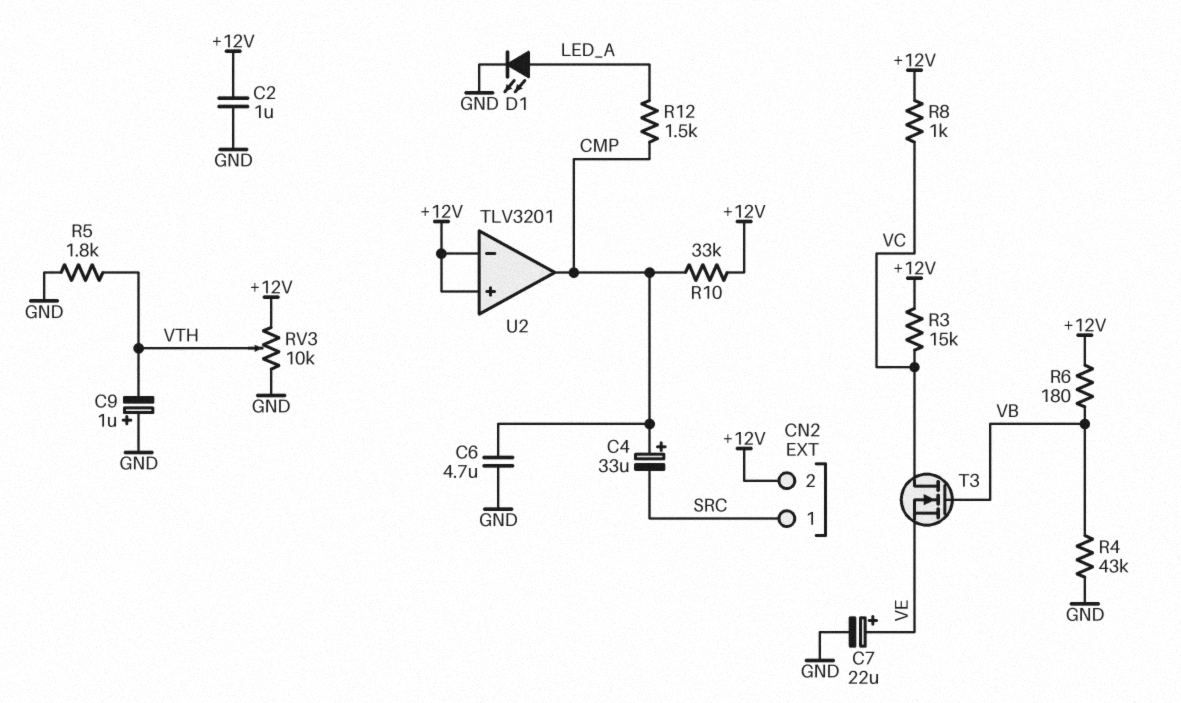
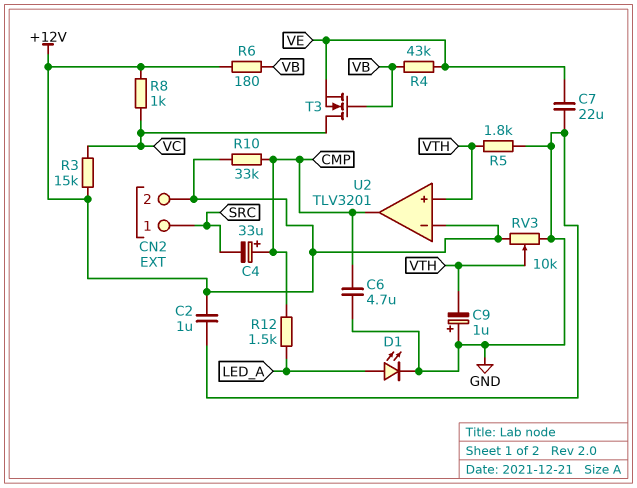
C7: 22uF (plus VE, minus GND) -> 22uF (GND, VE)
R4: 43k (GND, VB) -> 43k (VB, VE)
U2 pin in+: +12V -> VTH

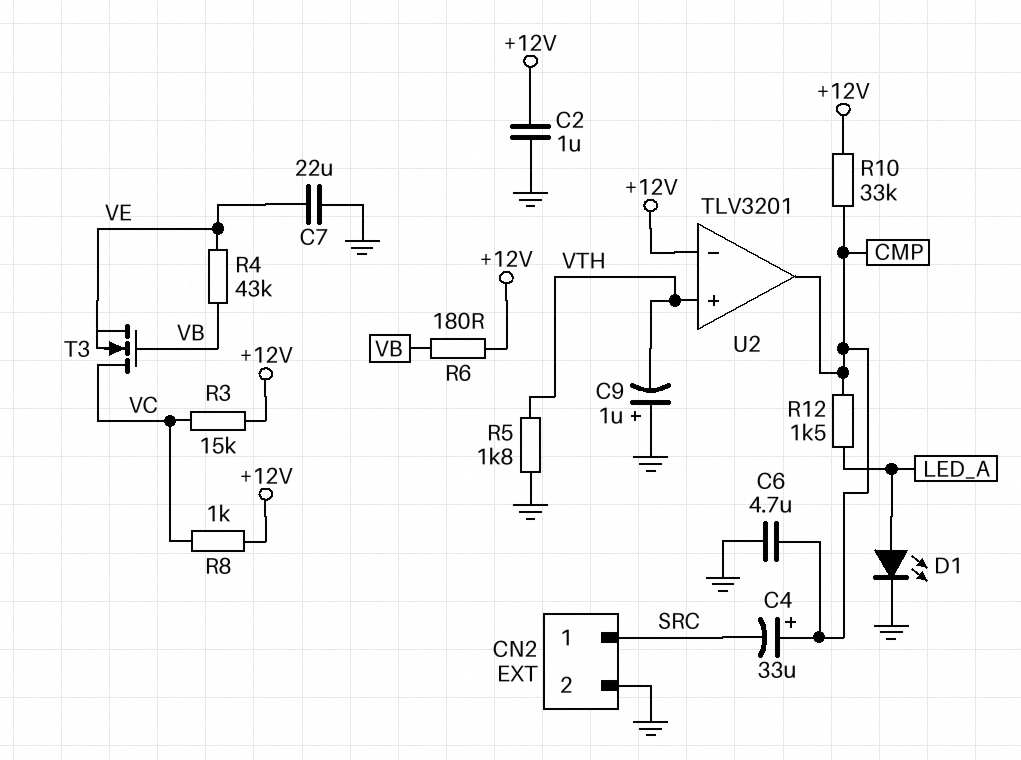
CN2 pin 2: +12V -> GND
RV3: 10k (+12V, GND, wiper VTH) -> none

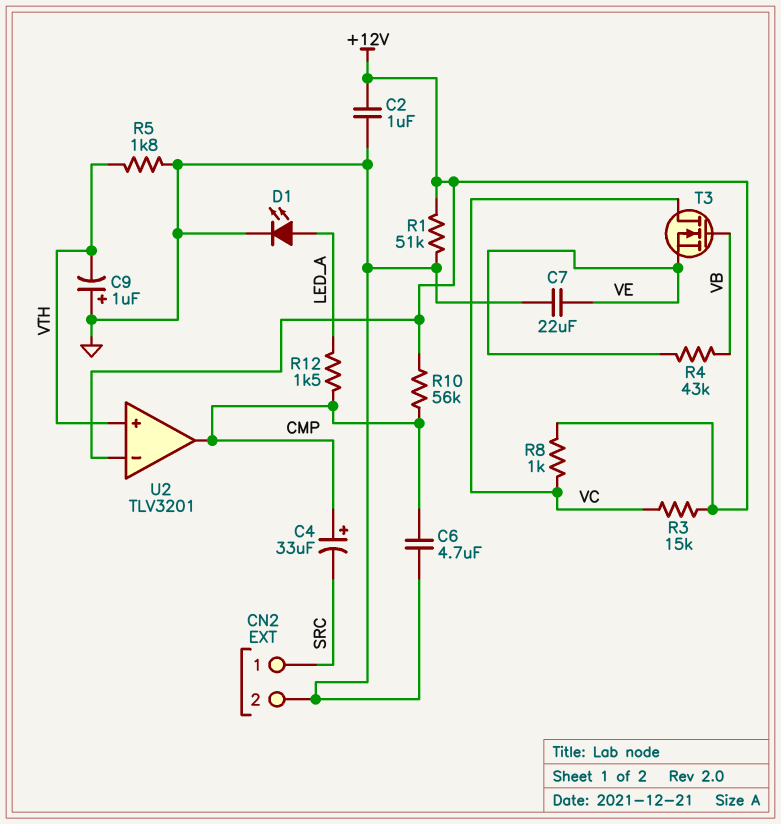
R1: none -> 51k (+12V, GND)
R6: 180 (+12V, VB) -> none
R10: 33k (+12V, CMP) -> 56k (+12V, CMP)

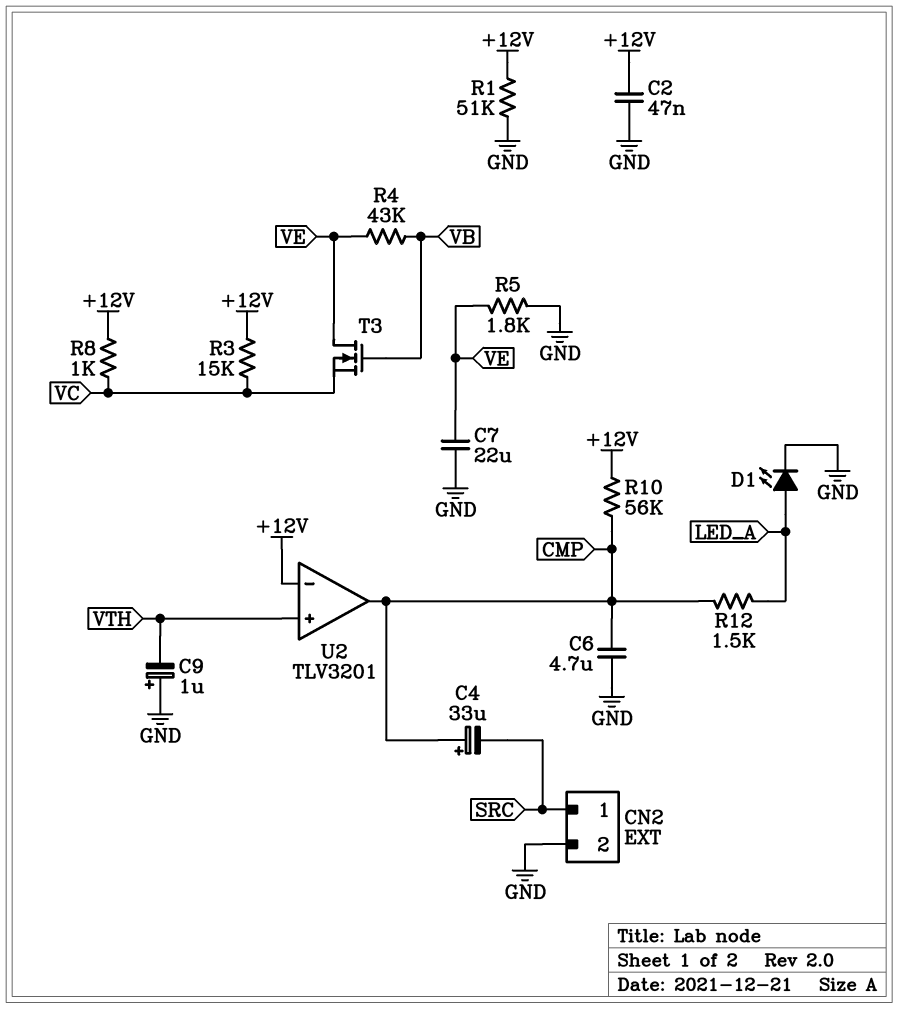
C2: 1uF (+12V, GND) -> 47nF (+12V, GND)
R5: 1.8k (GND, VTH) -> 1.8k (GND, VE)
T3: NMOS (G VB, D VC, S VE) -> NMOS (G VB, D VE, S VC)

